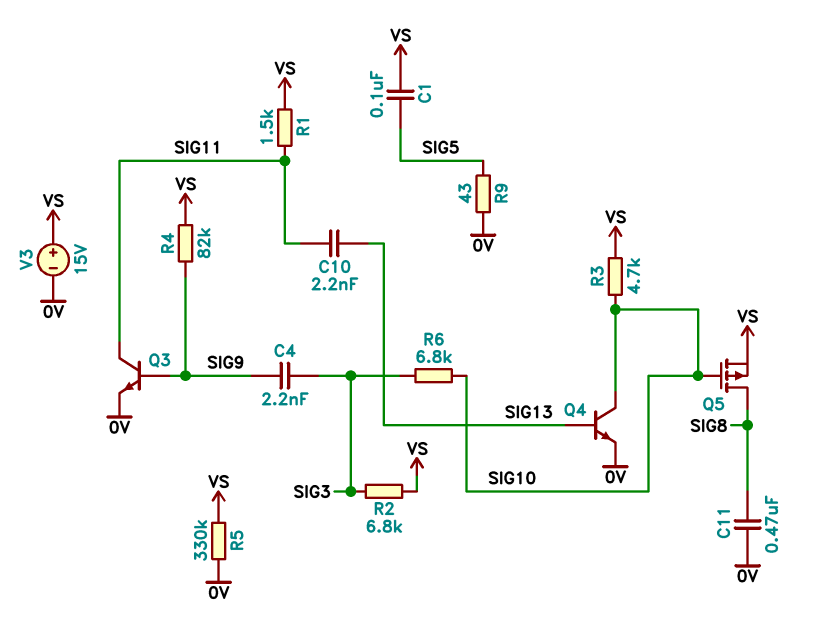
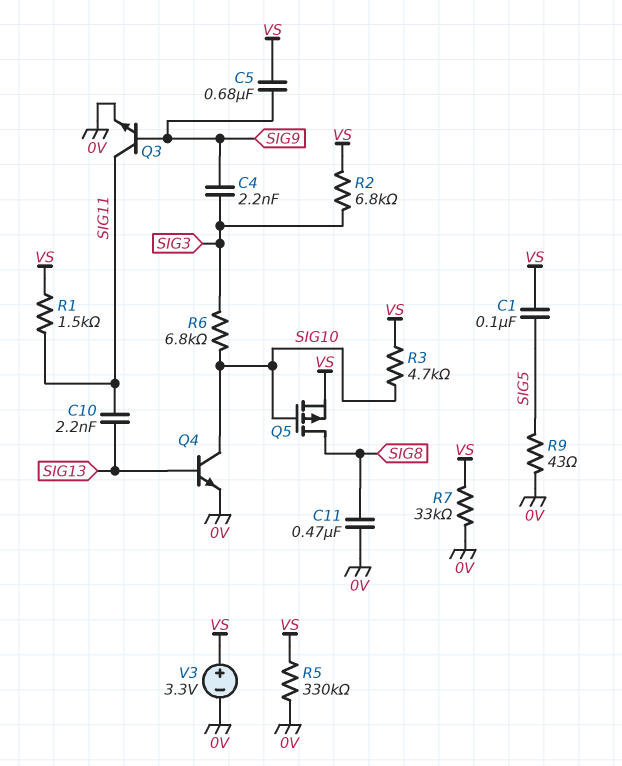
C5: none -> 680nF (SIG9, VS)
R4: 82k (SIG9, VS) -> none
R7: none -> 33k (0V, VS)
V3: 15V (plus VS, minus 0V) -> 3.3V (plus VS, minus 0V)

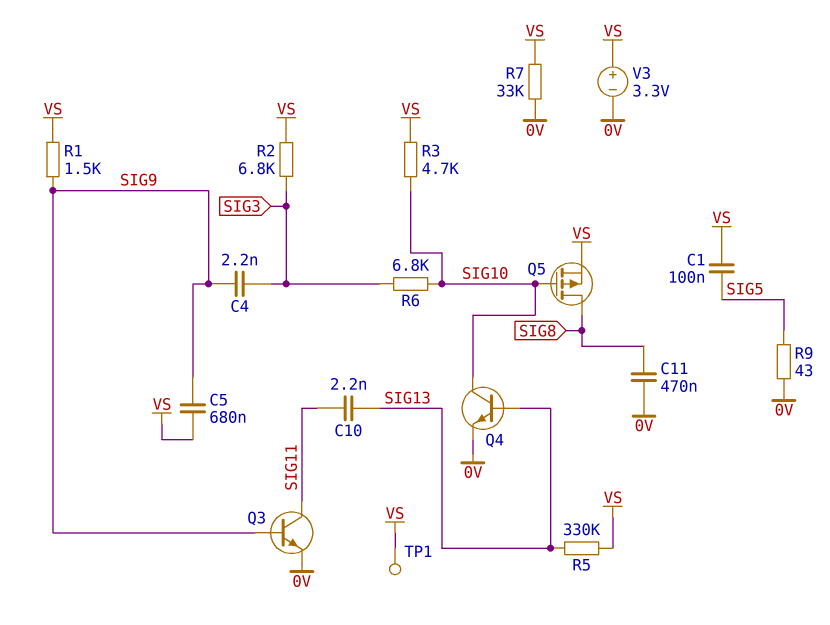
R1: 1.5k (SIG11, VS) -> 1.5k (SIG9, VS)
R5: 330k (0V, VS) -> 330k (SIG13, VS)
TP1: none -> test point (VS)

